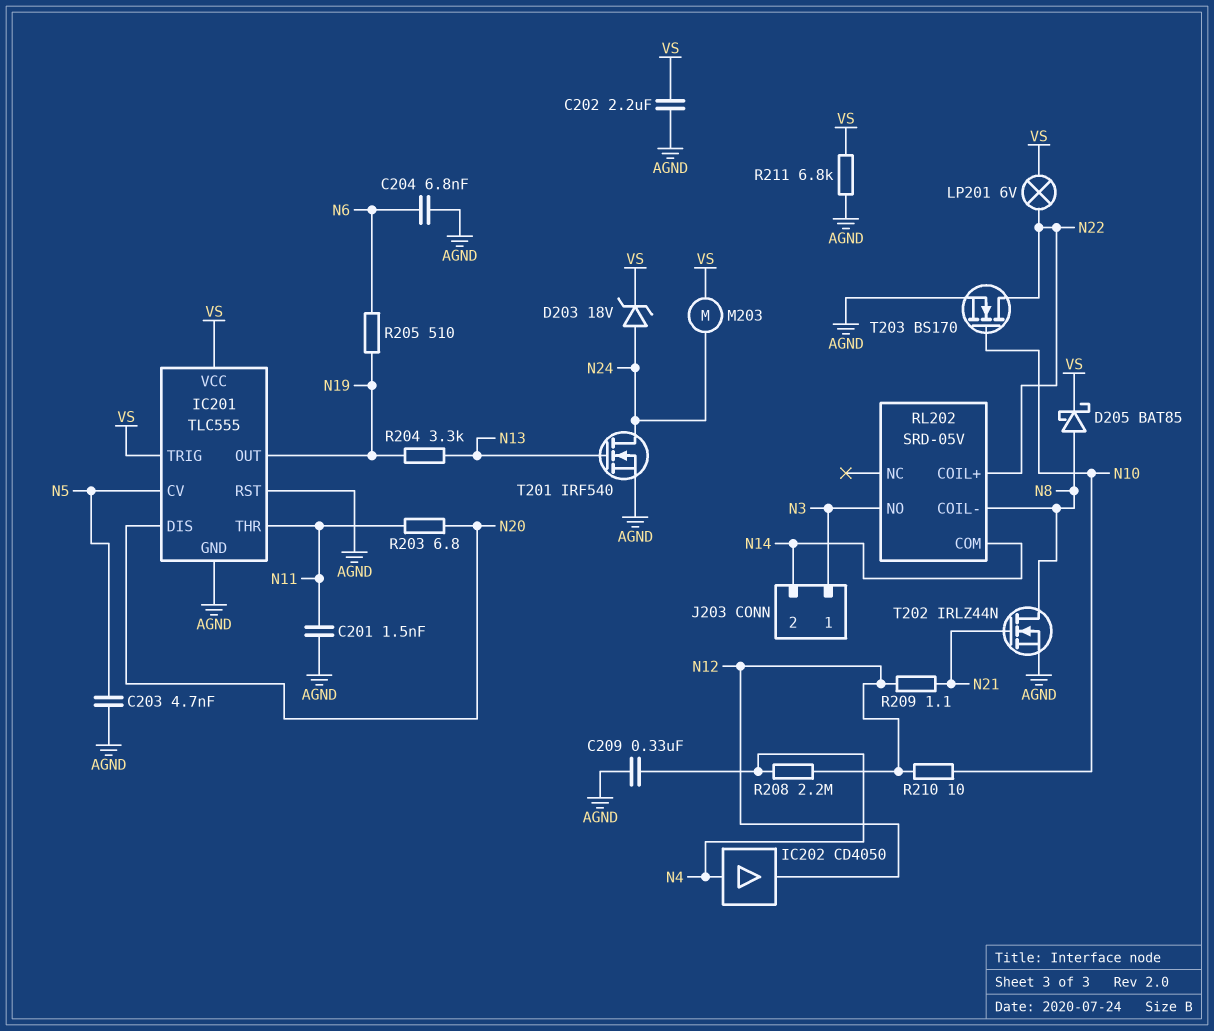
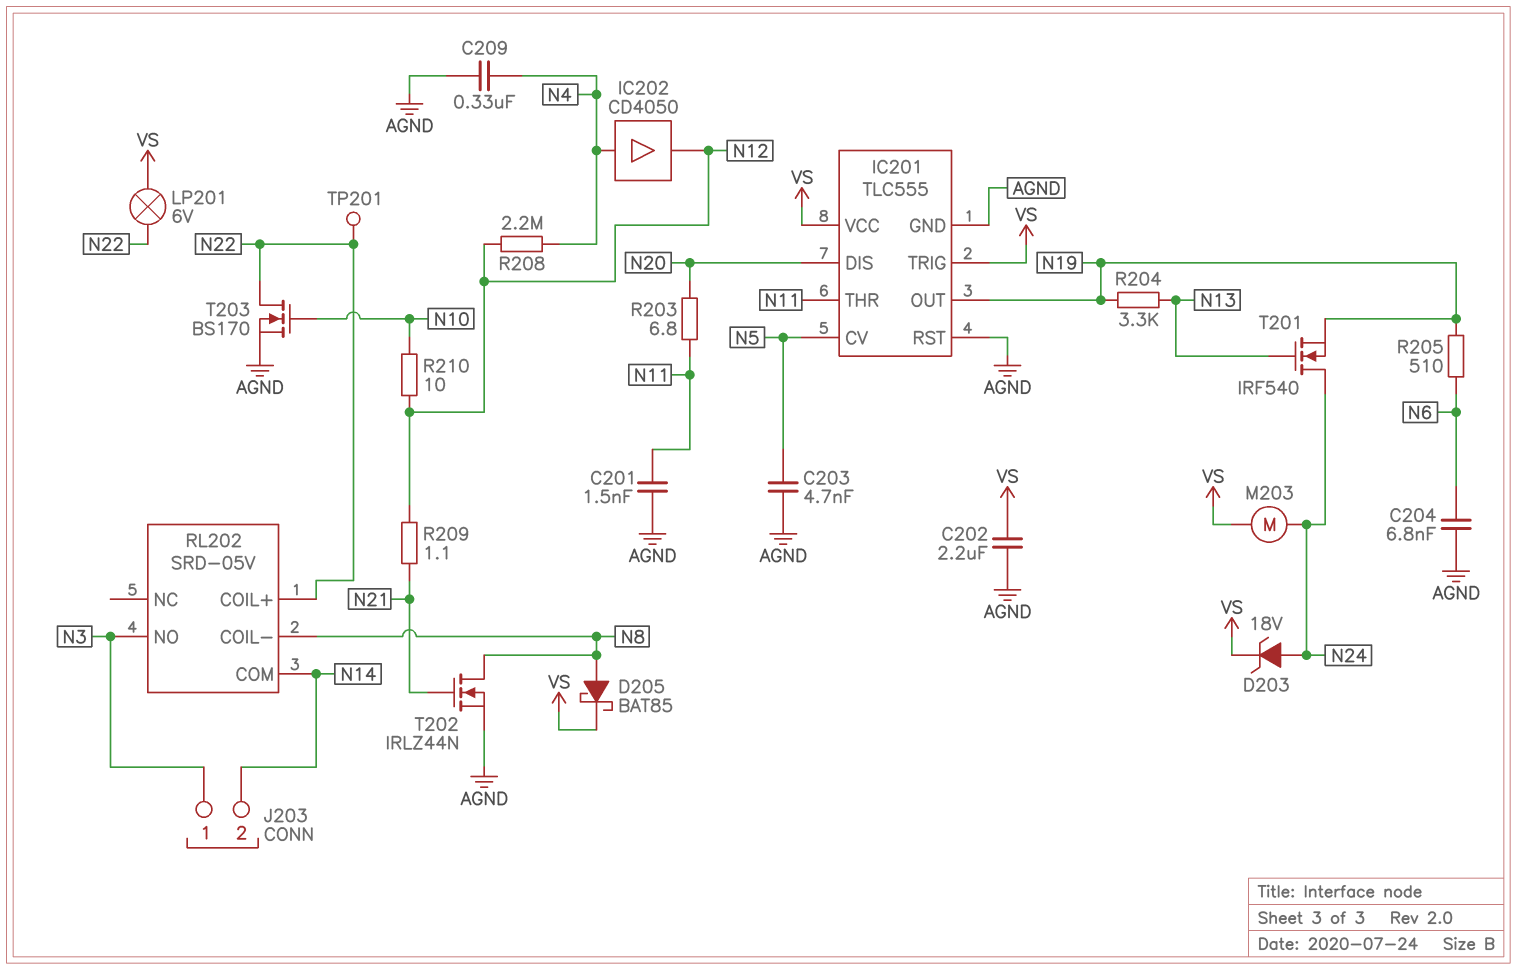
R211: 6.8k (AGND, VS) -> none
T201: NMOS IRF540 (G N13, D N24, S AGND) -> NMOS IRF540 (G N13, D N24, S N19)
TP201: none -> test point (N22)

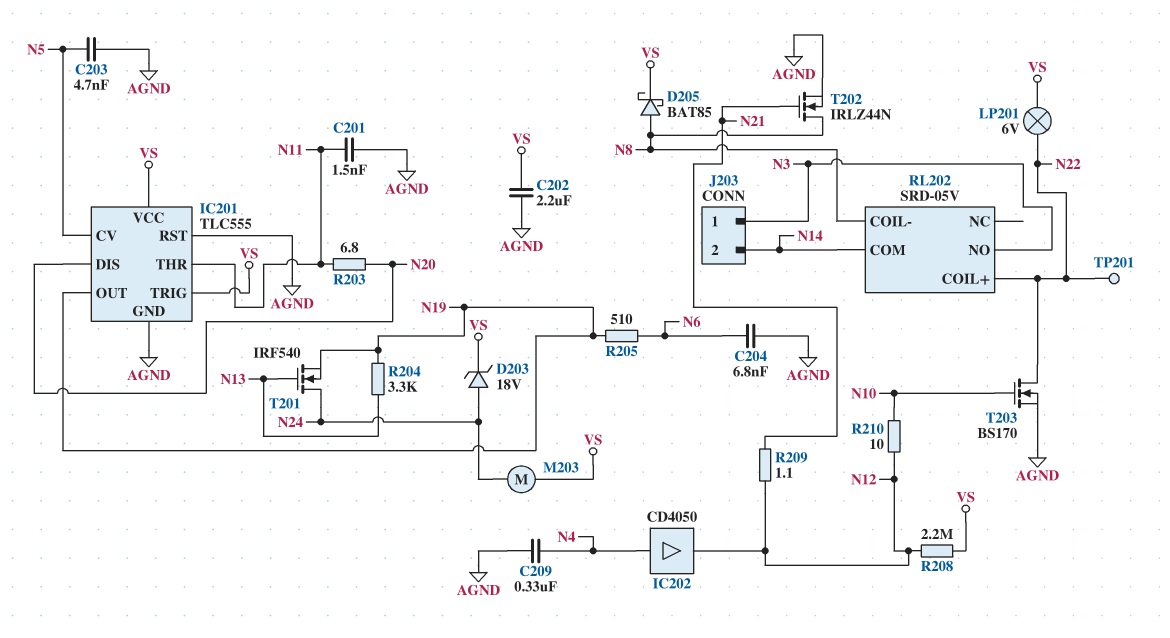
R208: 2.2M (N4, N12) -> 2.2M (N12, VS)

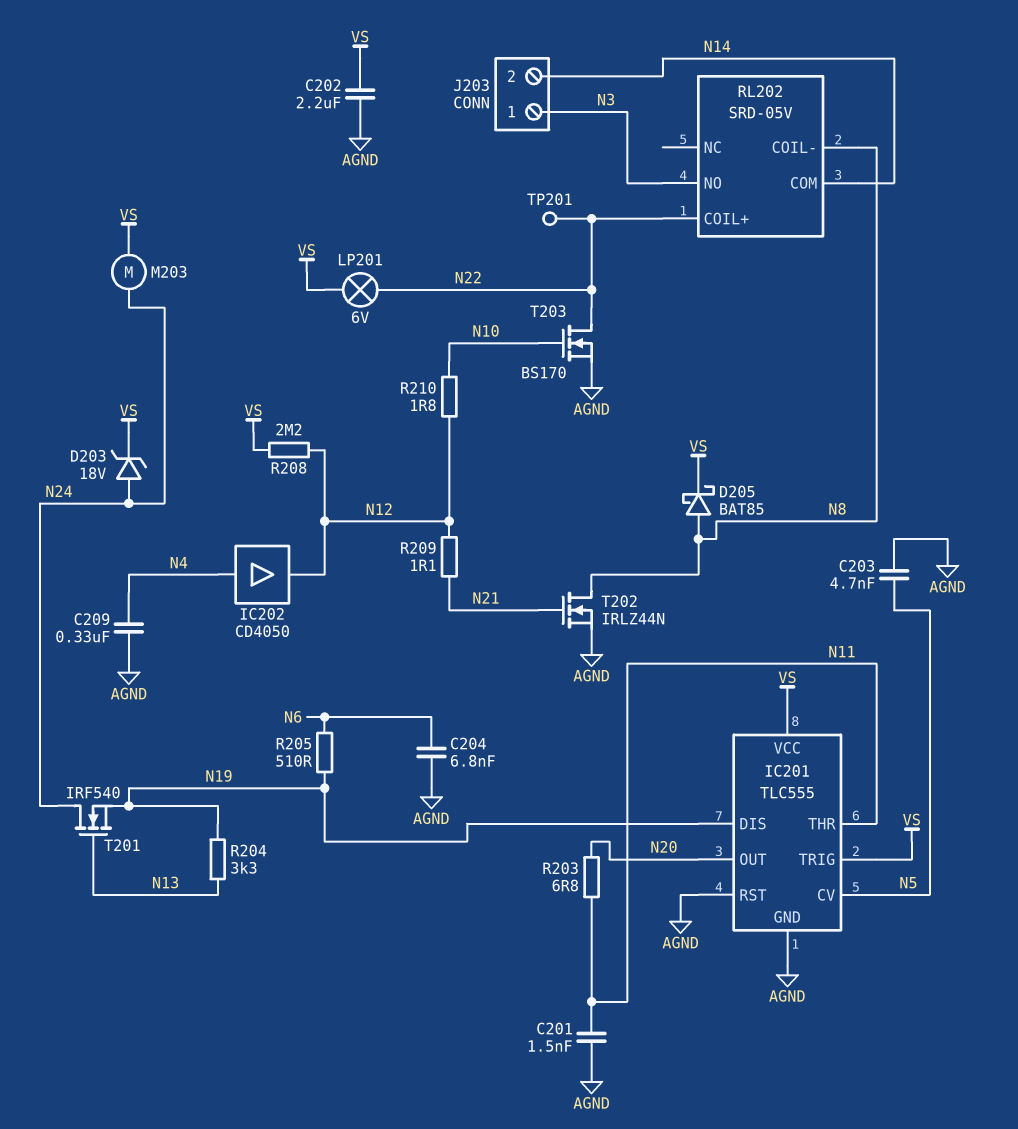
IC201 pin DIS: N20 -> N19
IC201 pin OUT: N19 -> N20
R210: 10 (N10, N12) -> 1.8 (N10, N12)

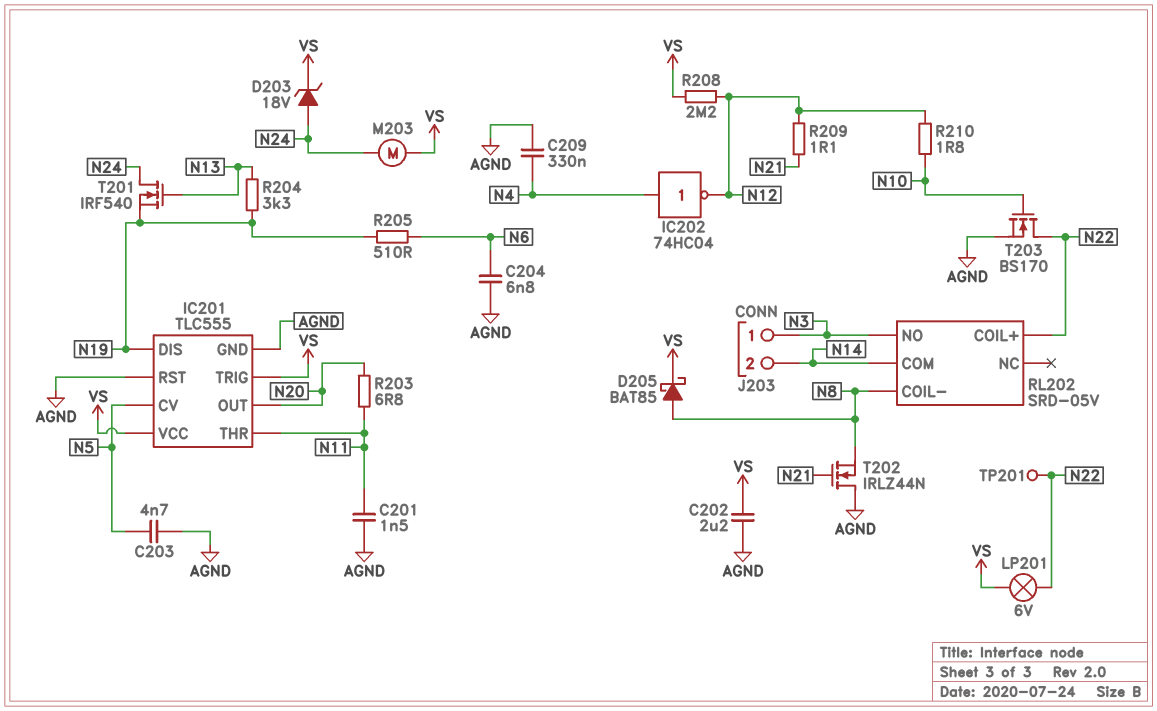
IC202: buffer CD4050 (in N4, out N12) -> NOT 74HC04 (in N4, out N12)
T202: NMOS IRLZ44N (G N21, D N8, S AGND) -> NMOS IRLZ44N (G N21, D AGND, S N8)

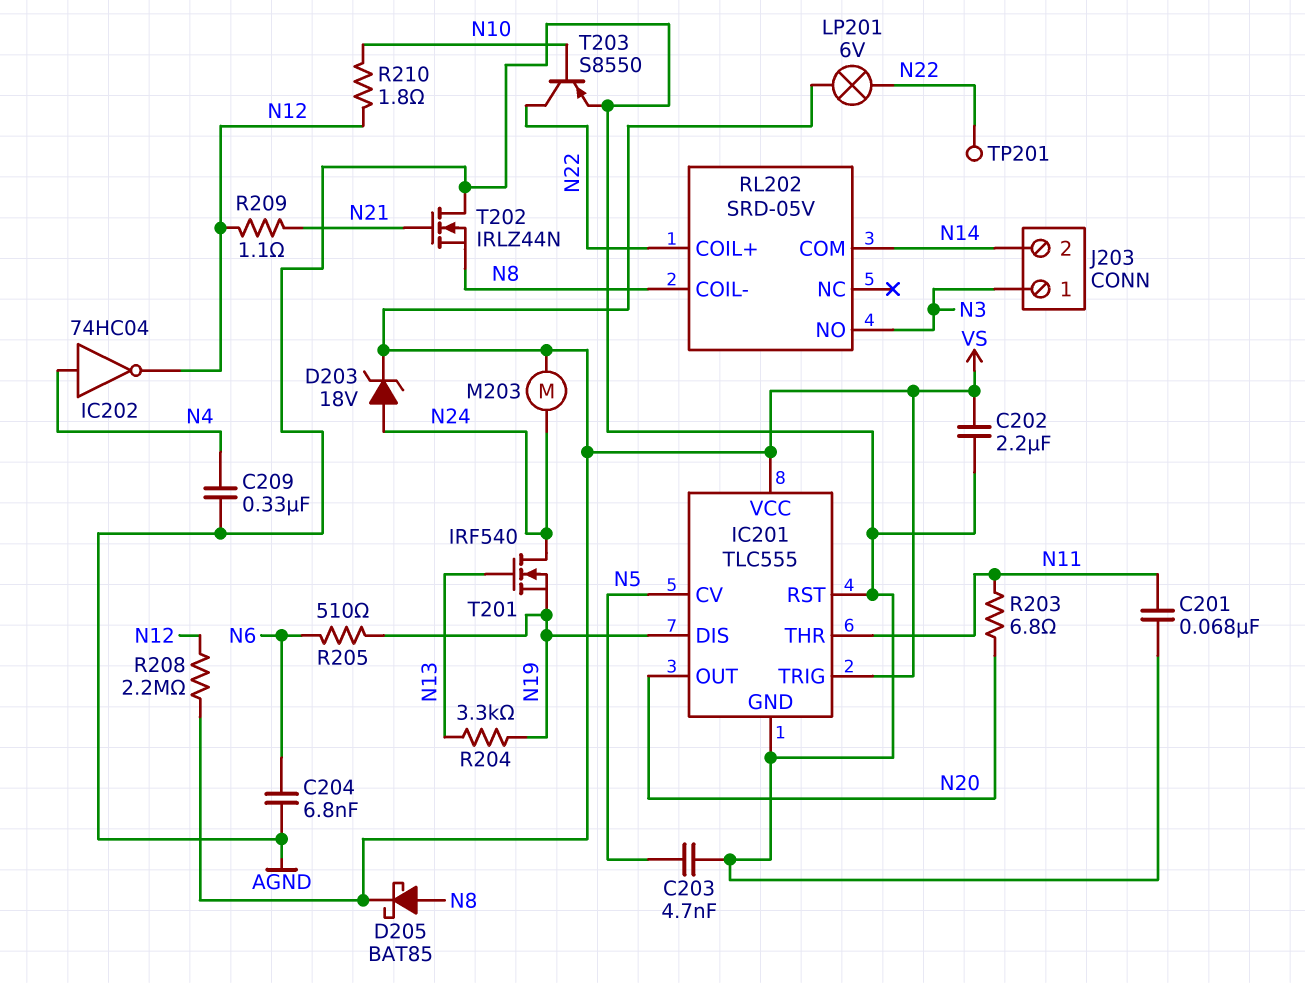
C201: 1.5nF (AGND, N11) -> 68nF (AGND, N11)
T203: NMOS BS170 (G N10, D N22, S AGND) -> PNP S8550 (B N10, C N22, E AGND)

